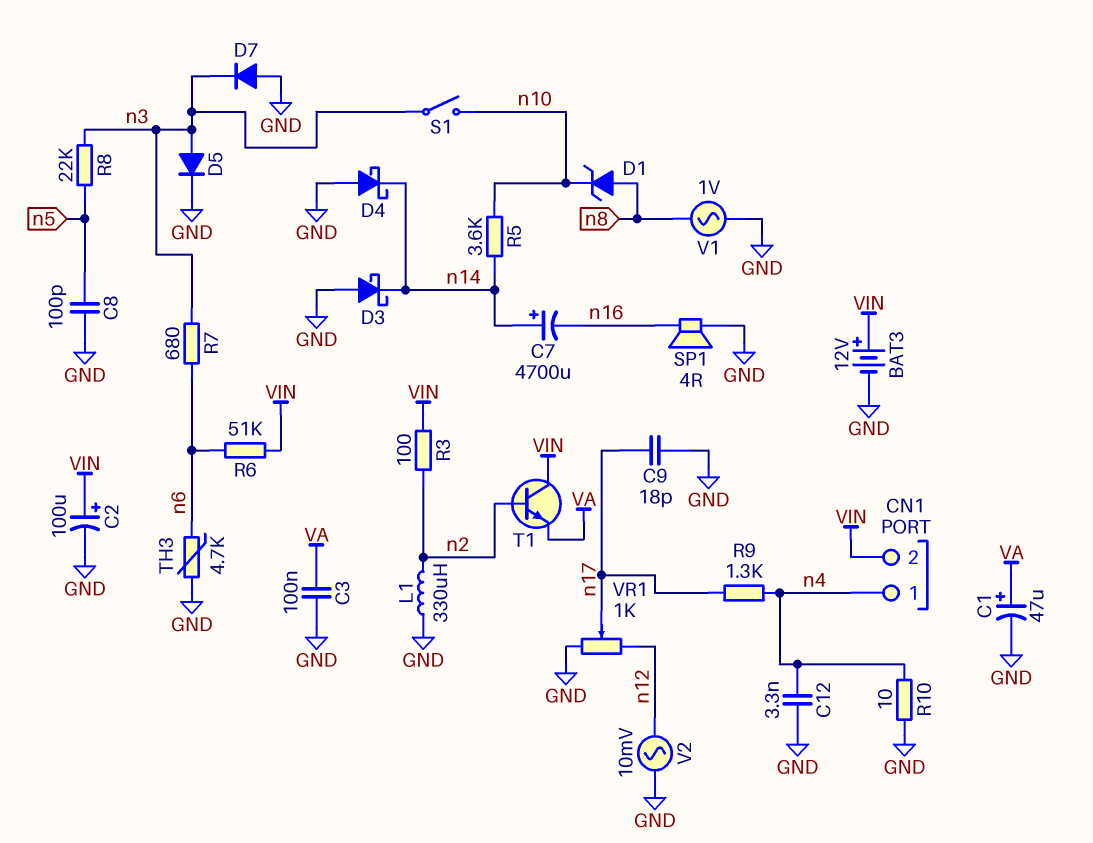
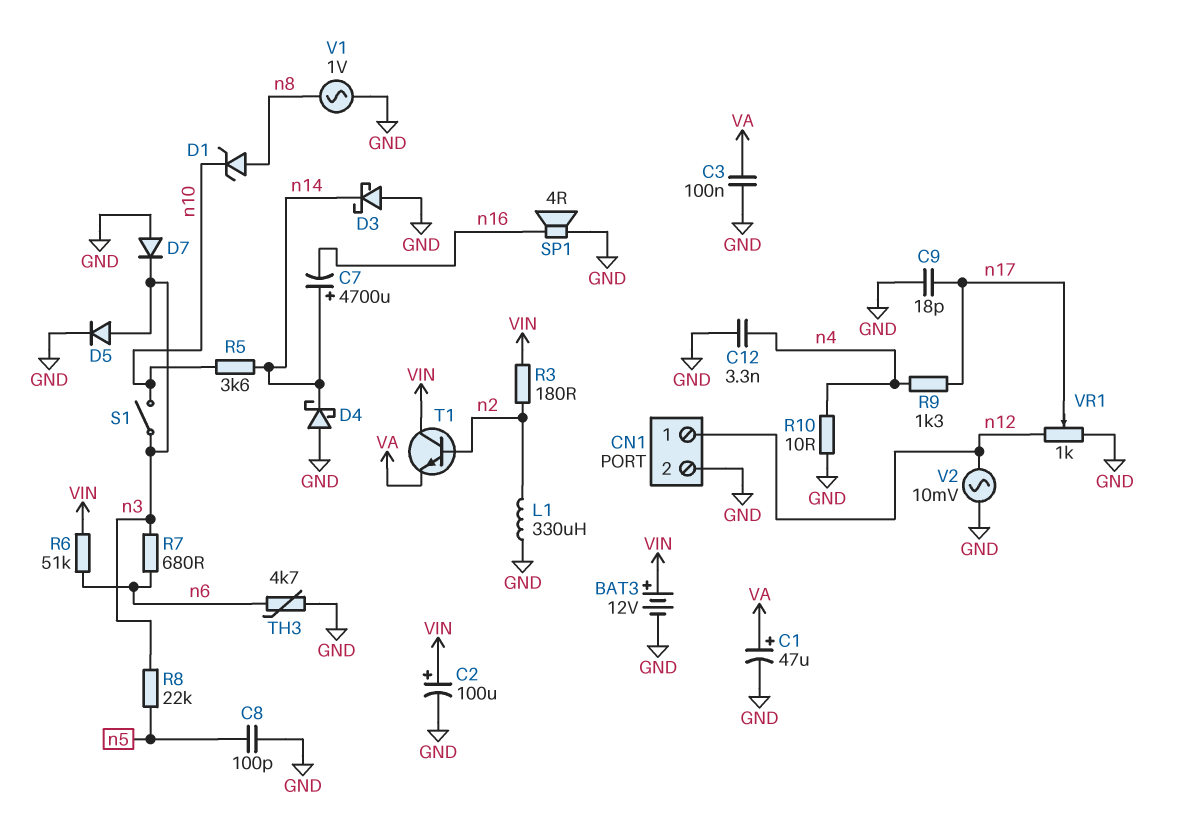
CN1 pin 1: n4 -> n12
CN1 pin 2: VIN -> GND
R3: 100 (VIN, n2) -> 180 (VIN, n2)

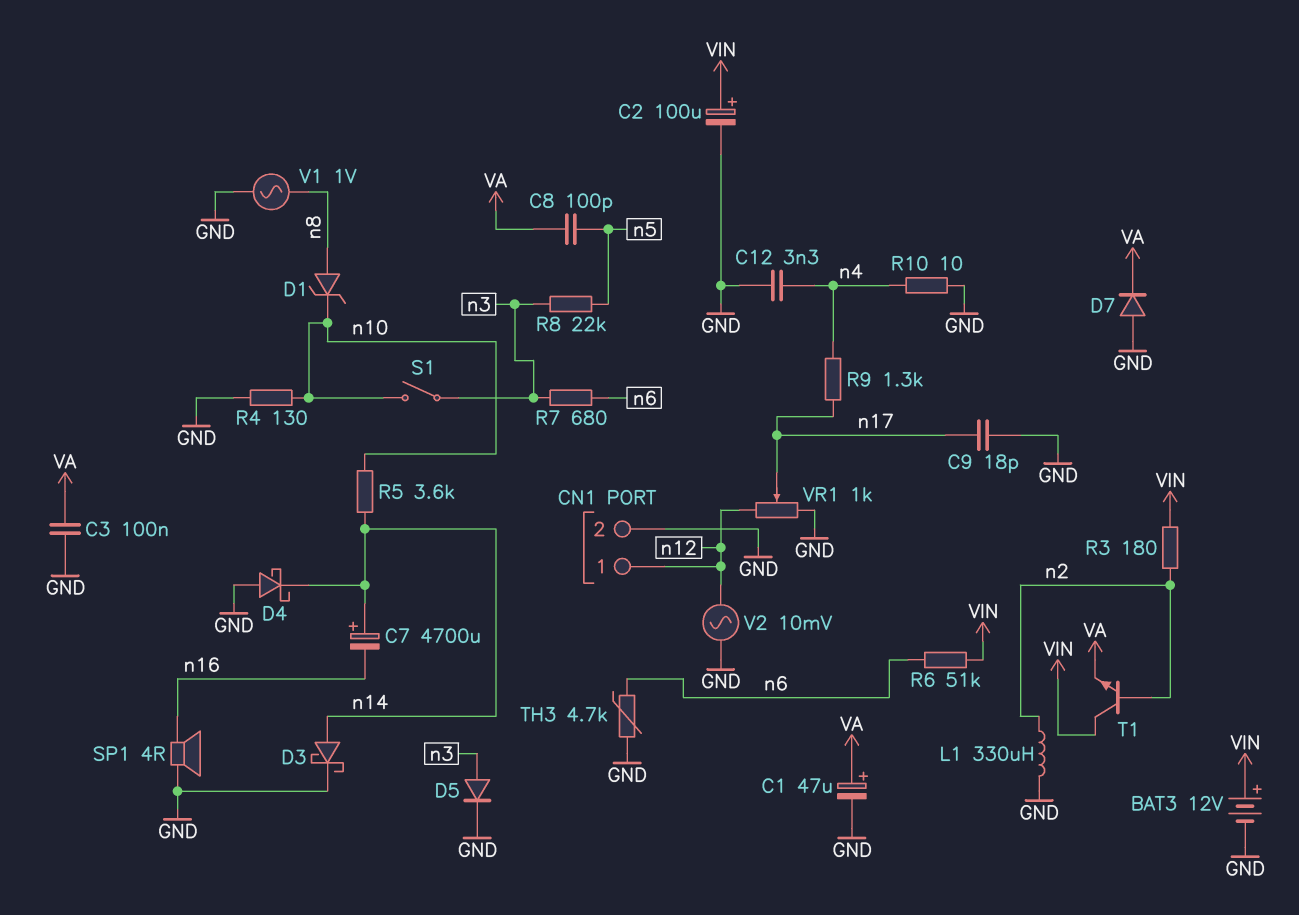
C8: 100pF (GND, n5) -> 100pF (VA, n5)
D3: schottky (A GND, K n14) -> schottky (A n14, K GND)
D7: diode (A GND, K n3) -> diode (A GND, K VA)
R4: none -> 130 (GND, n10)

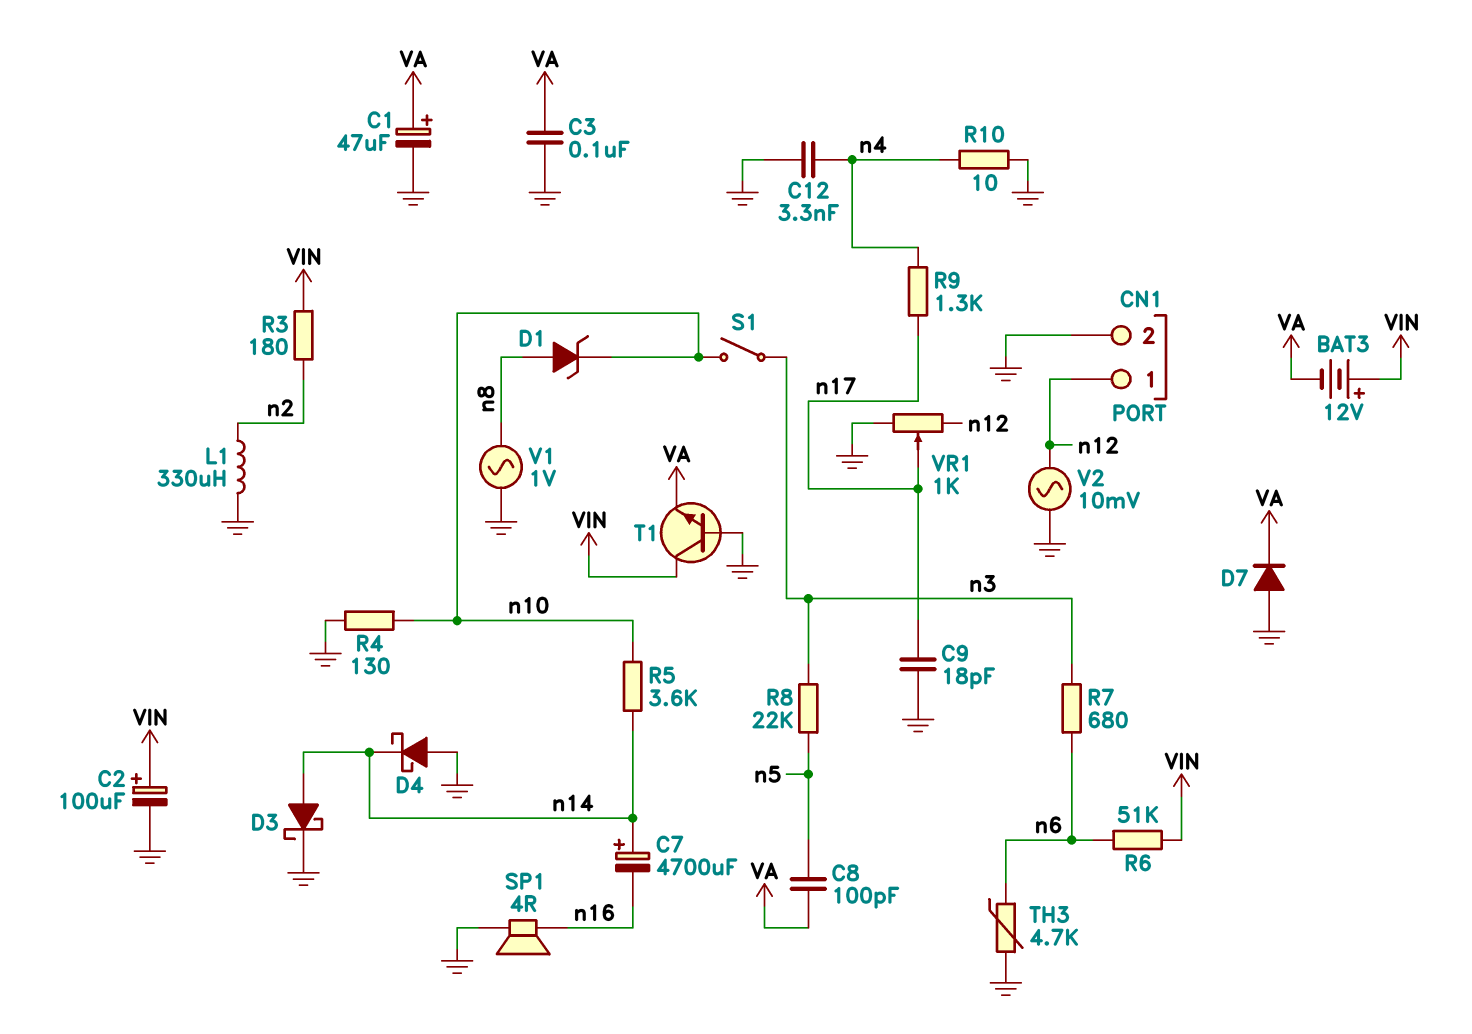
BAT3: 12V (plus VIN, minus GND) -> 12V (plus VIN, minus VA)
D5: diode (A n3, K GND) -> none
T1: NPN (B n2, C VIN, E VA) -> NPN (B GND, C VIN, E VA)

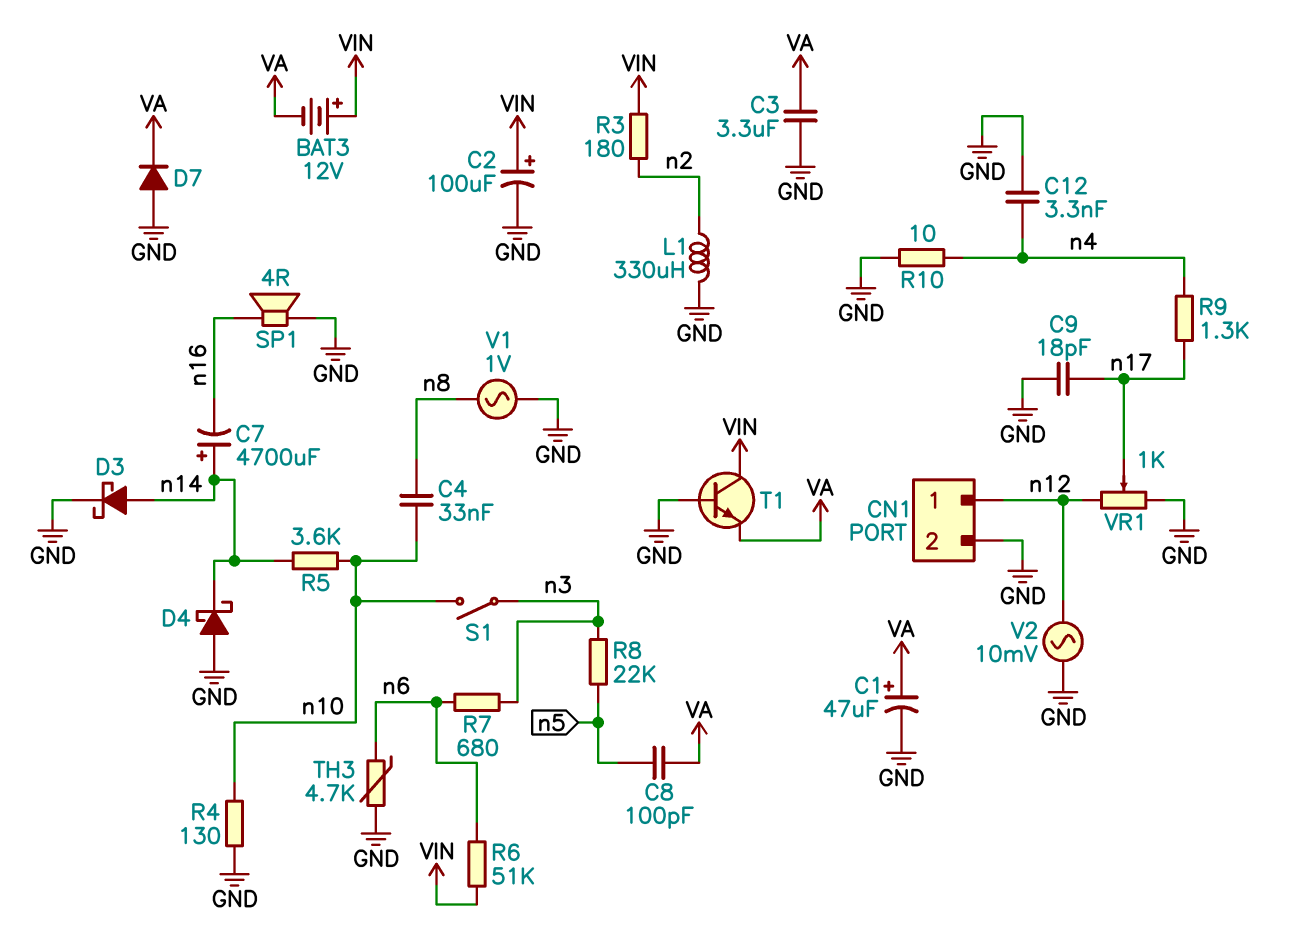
C3: 100nF (GND, VA) -> 3.3uF (GND, VA)
C4: none -> 33nF (n8, n10)
D1: zener (A n8, K n10) -> none

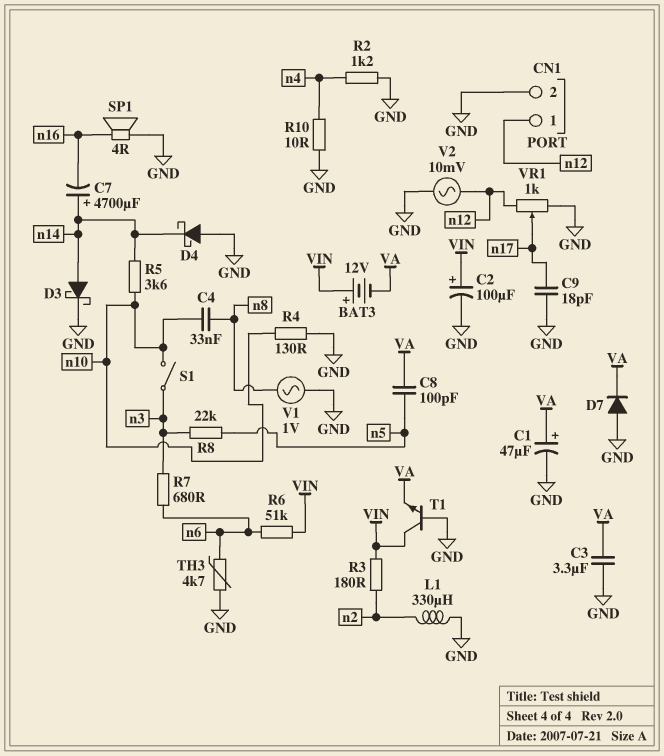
C12: 3.3nF (GND, n4) -> none
R2: none -> 1.2k (GND, n4)
R9: 1.3k (n4, n17) -> none

